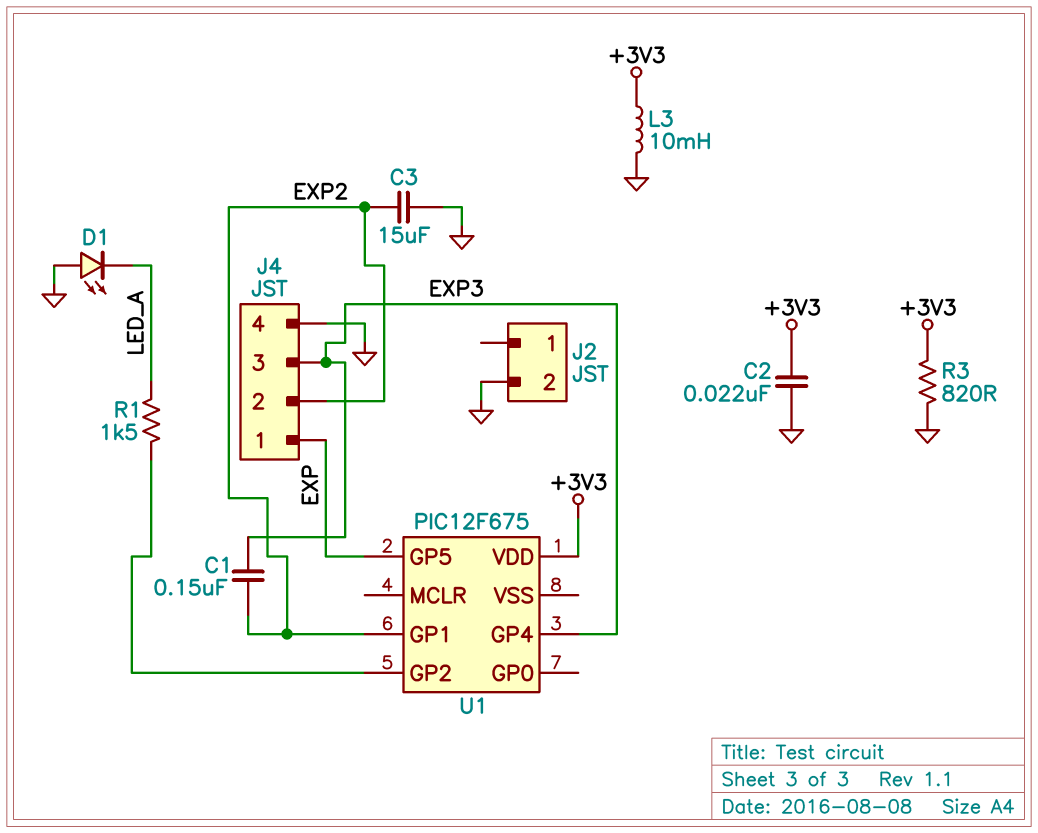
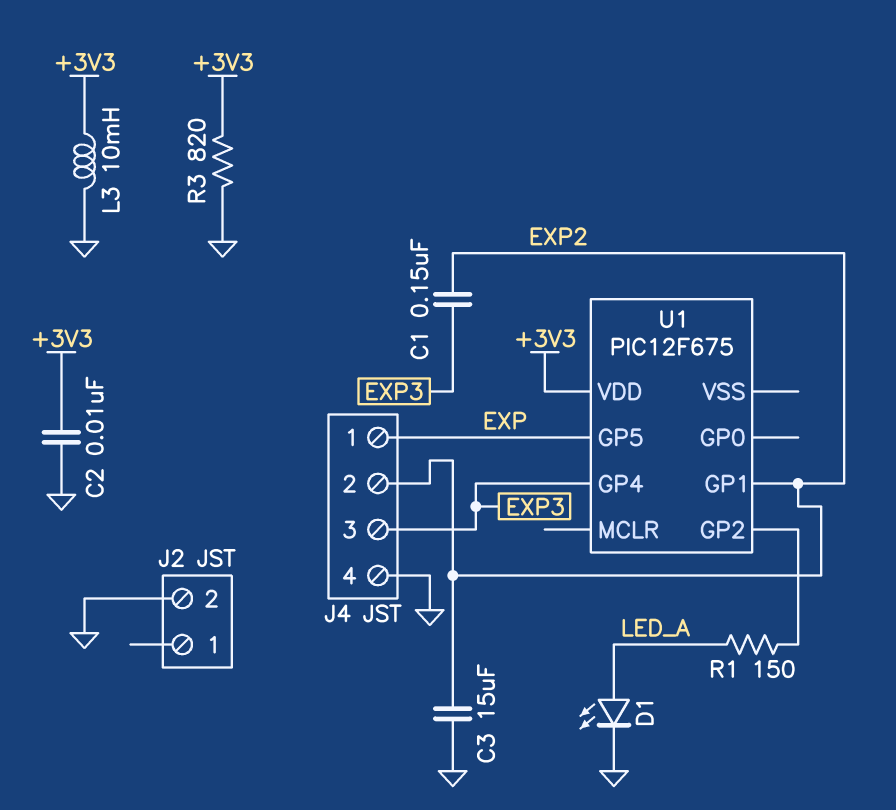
C2: 22nF (+3V3, GND) -> 10nF (+3V3, GND)
D1: LED (A GND, K LED_A) -> LED (A LED_A, K GND)
R1: 1.5k (LED_A, U1/GP2) -> 150 (LED_A, U1/GP2)

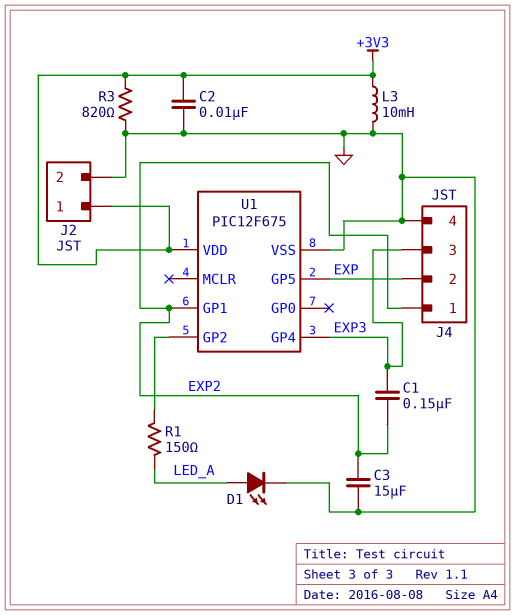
J2 pin 1: none -> +3V3
J4 pin 1: EXP -> EXP2
J4 pin 2: EXP2 -> EXP
U1 pin VSS: none -> GND

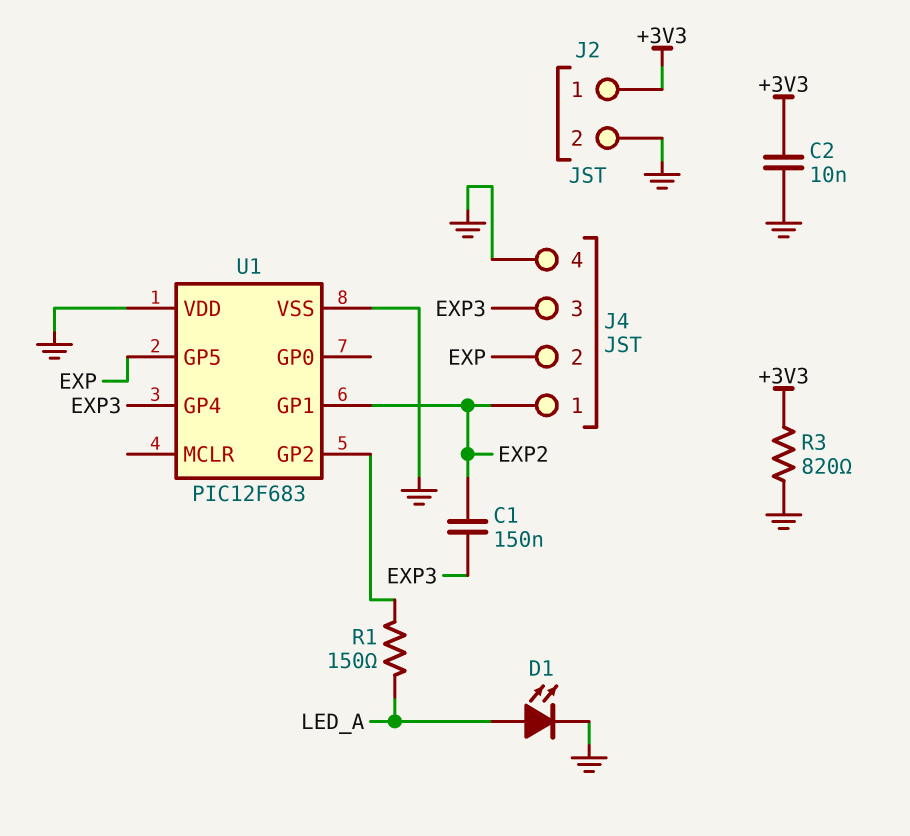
C3: 15uF (EXP2, GND) -> none
L3: 10mH (+3V3, GND) -> none
U1: PIC12F675 -> PIC12F683
U1 pin VDD: +3V3 -> GND

